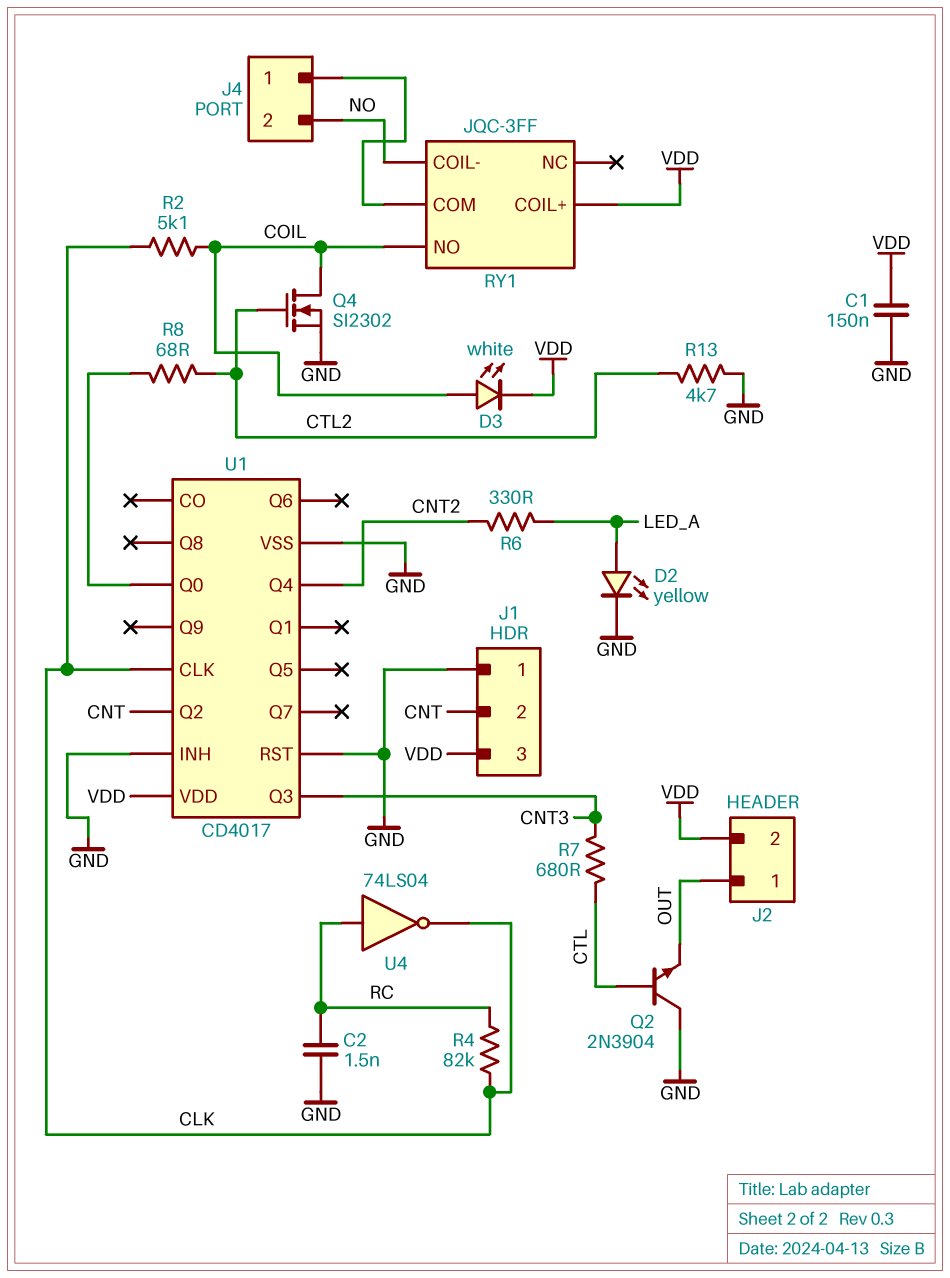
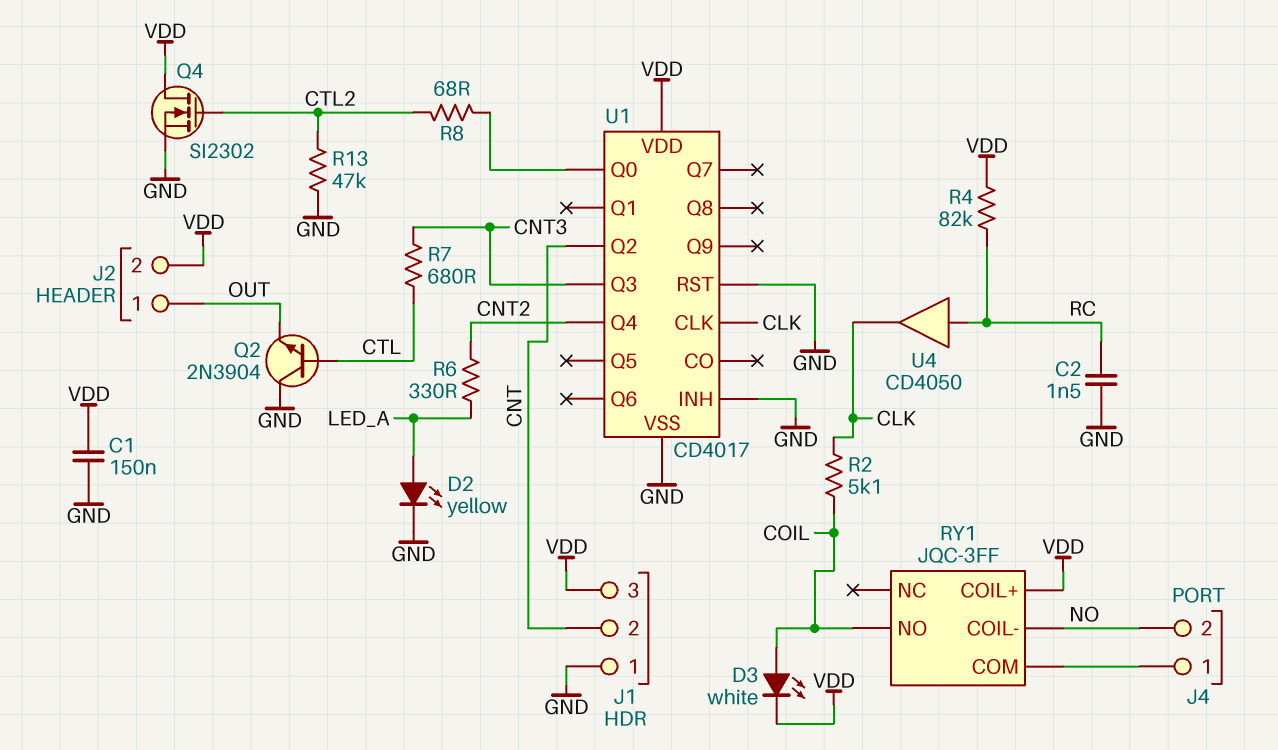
Q4: NMOS SI2302 (G CTL2, D COIL, S GND) -> NMOS SI2302 (G CTL2, D VDD, S GND)
R4: 82k (CLK, RC) -> 82k (RC, VDD)
R13: 4.7k (CTL2, GND) -> 47k (CTL2, GND)
U4: NOT 74LS04 (in RC, out CLK) -> buffer CD4050 (in RC, out CLK)

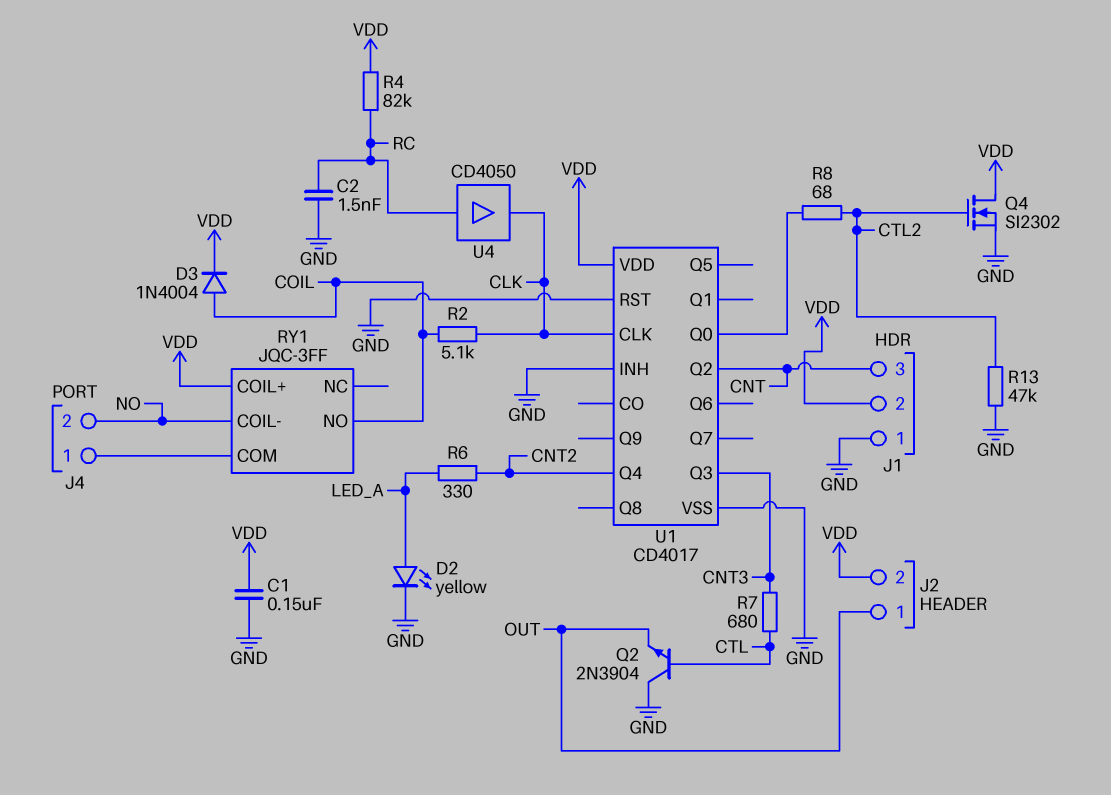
D3: LED white (A COIL, K VDD) -> diode 1N4004 (A COIL, K VDD)
J1 pin 2: CNT -> VDD
J1 pin 3: VDD -> CNT

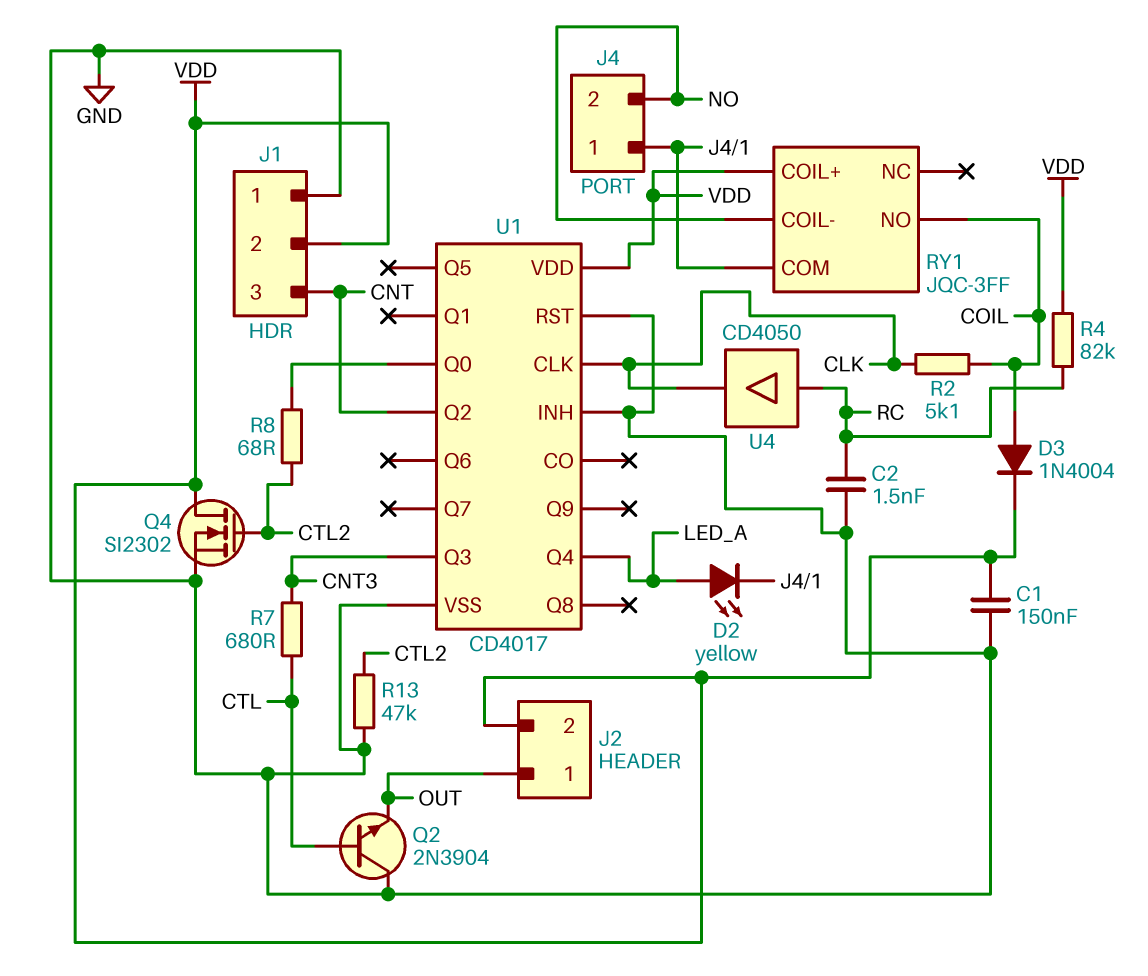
D2: LED yellow (A LED_A, K GND) -> LED yellow (A LED_A, K J4/1)
R6: 330 (CNT2, LED_A) -> none
U1 pin Q4: CNT2 -> LED_A

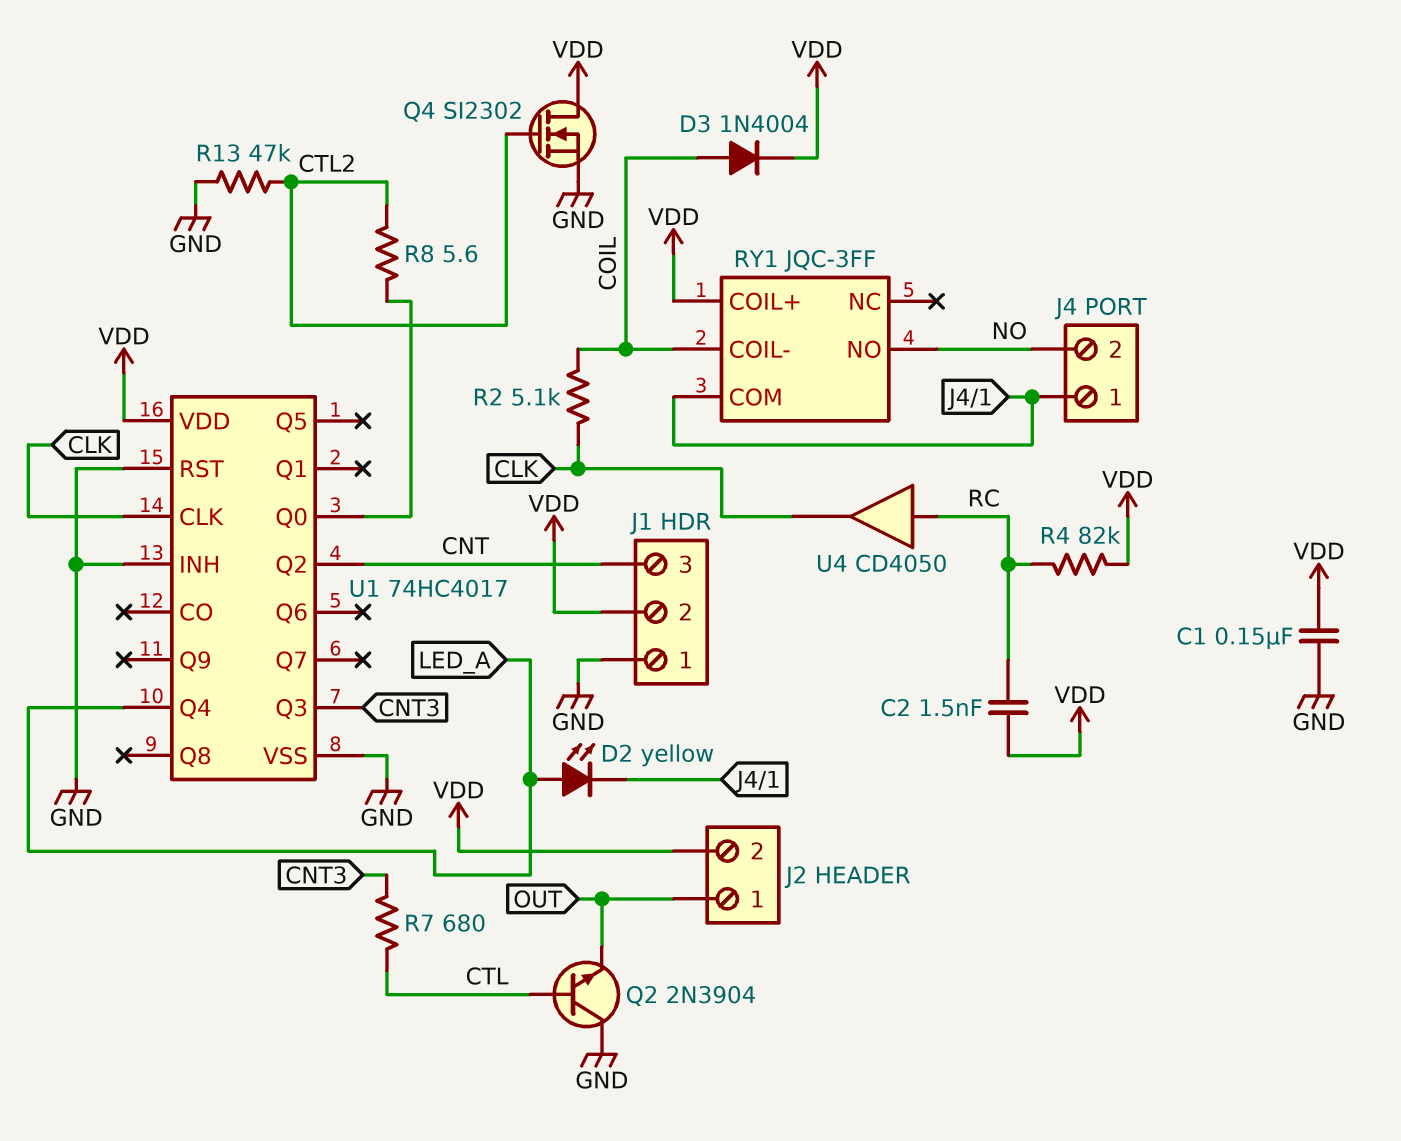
C2: 1.5nF (GND, RC) -> 1.5nF (RC, VDD)
R8: 68 (CTL2, U1/Q0) -> 5.6 (CTL2, U1/Q0)
RY1 pin COIL-: NO -> COIL
RY1 pin NO: COIL -> NO
U1: CD4017 -> 74HC4017

